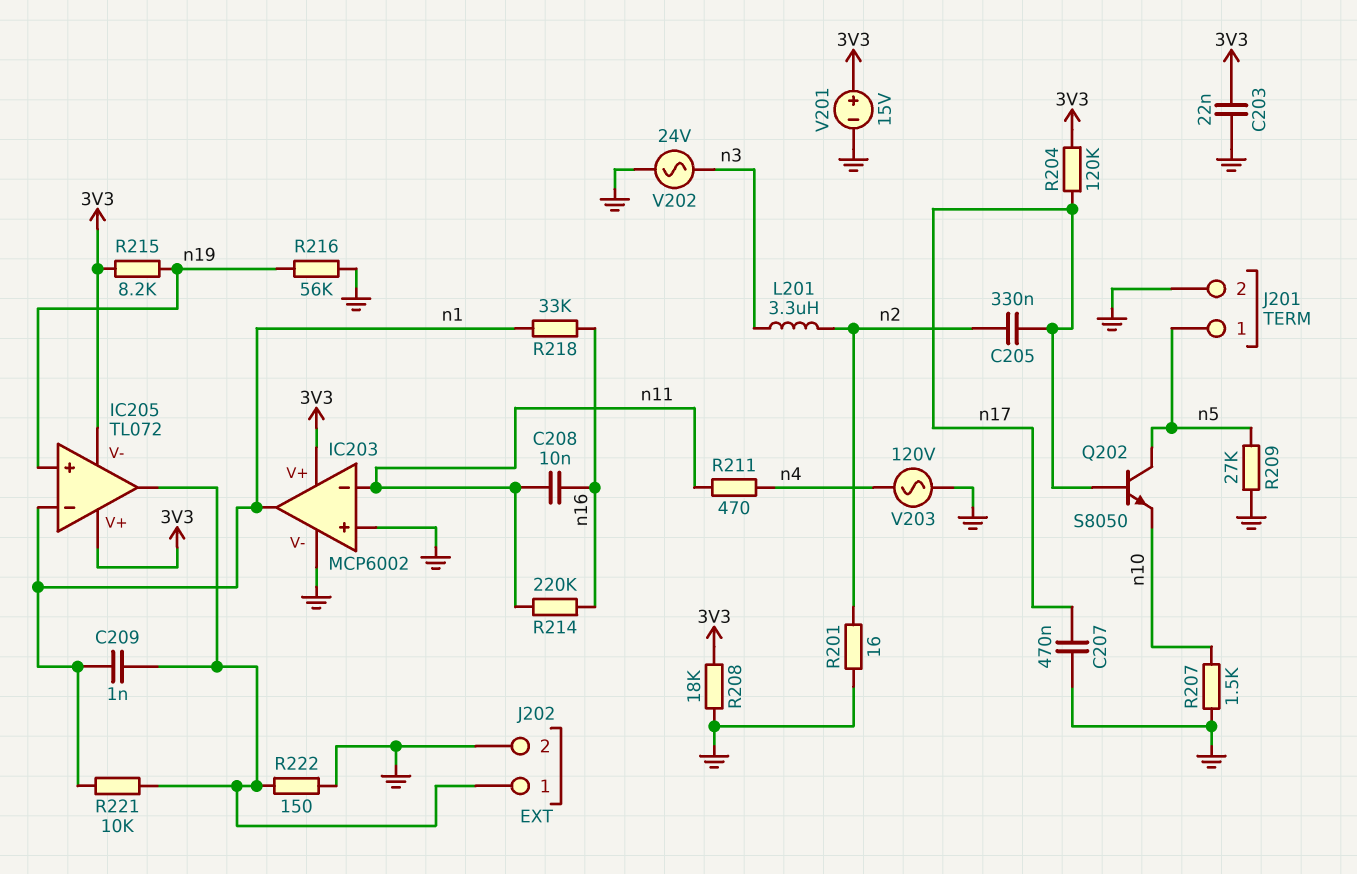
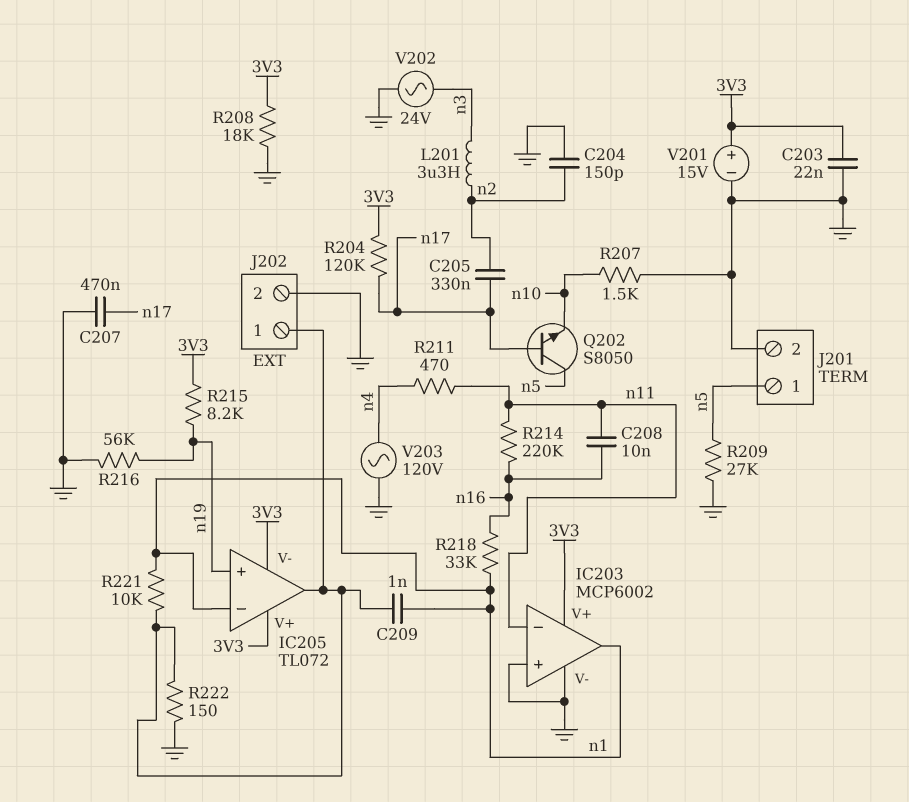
C204: none -> 150pF (GND, n2)
R201: 16 (GND, n2) -> none

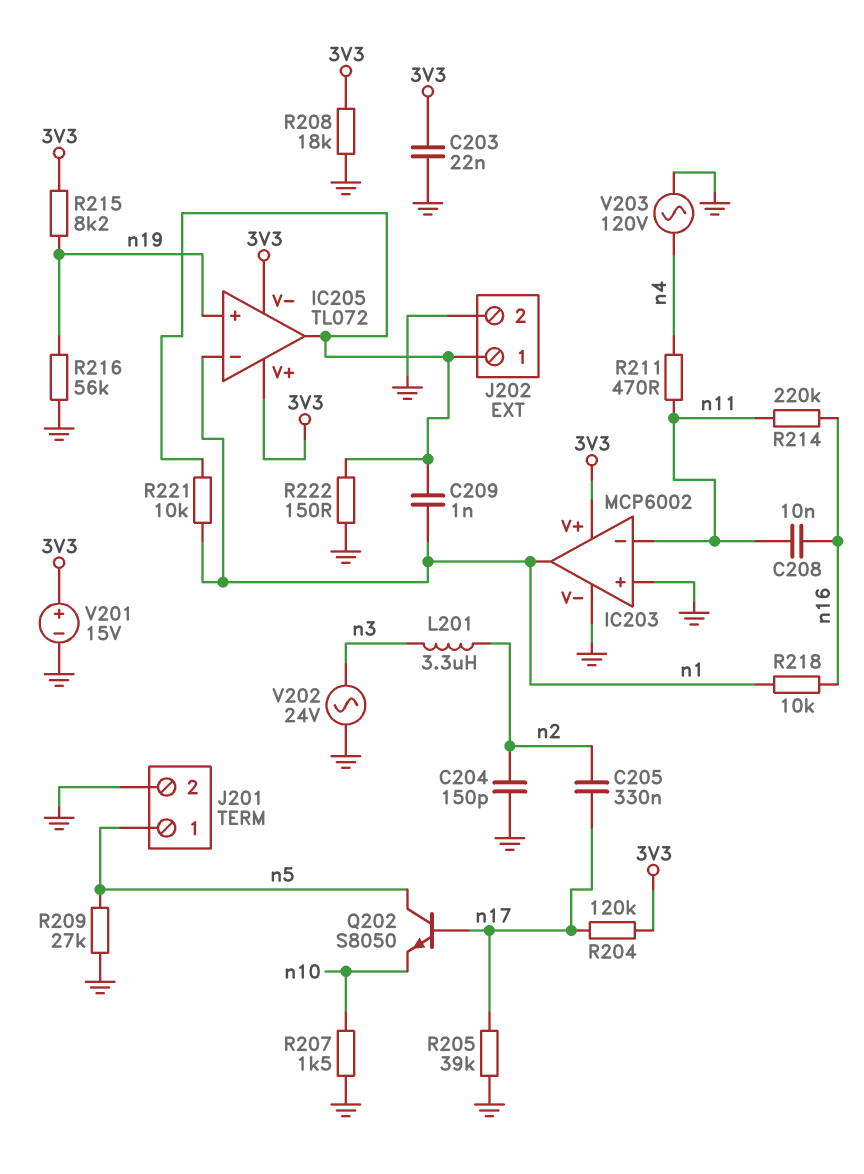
C207: 470nF (GND, n17) -> none
R205: none -> 39k (GND, n17)
R218: 33k (n1, n16) -> 10k (n1, n16)

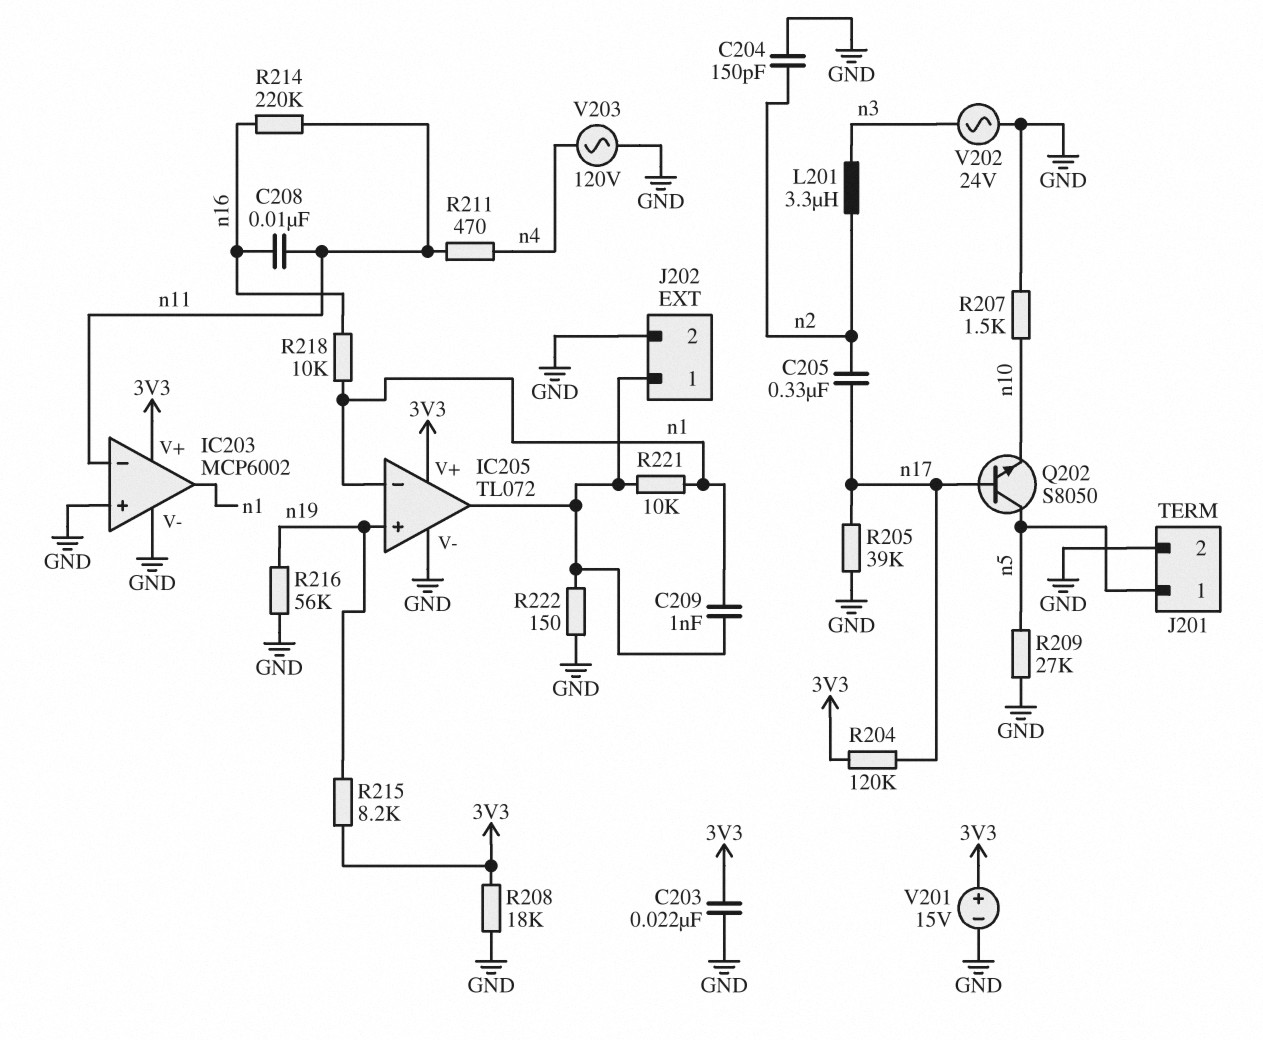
IC205 pin V-: 3V3 -> GND

